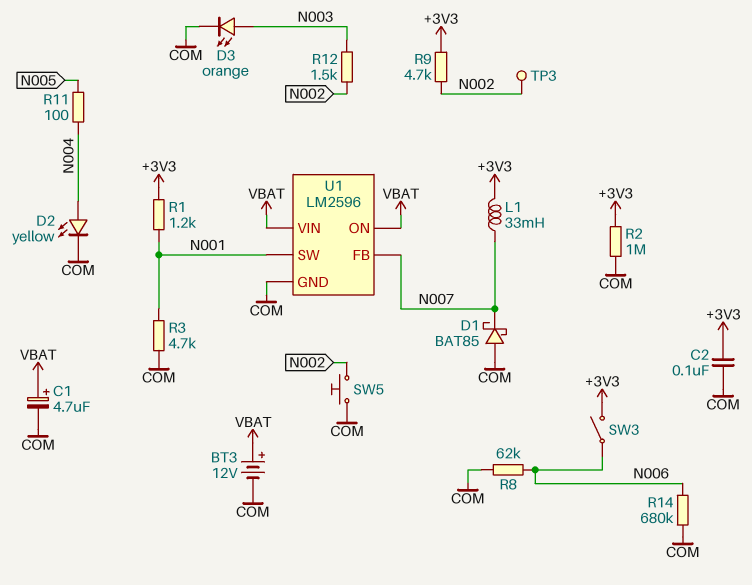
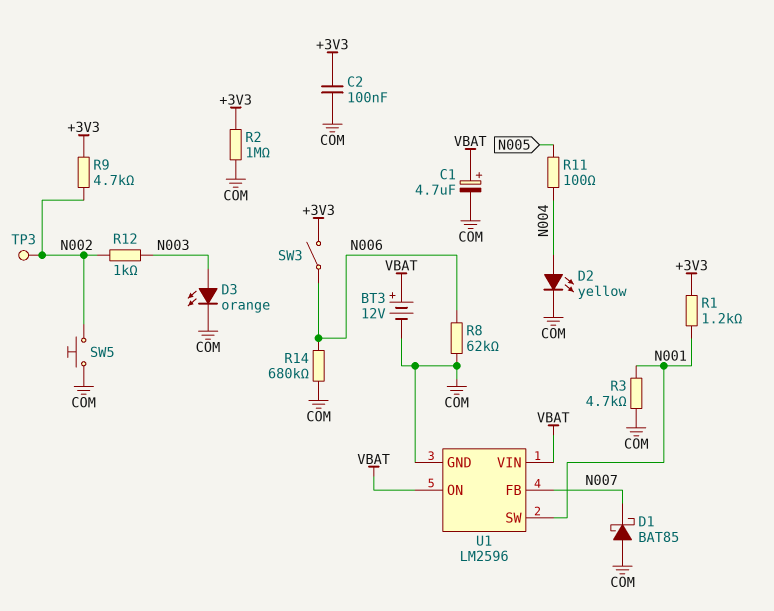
L1: 33mH (+3V3, N007) -> none
R12: 1.5k (N002, N003) -> 1k (N002, N003)

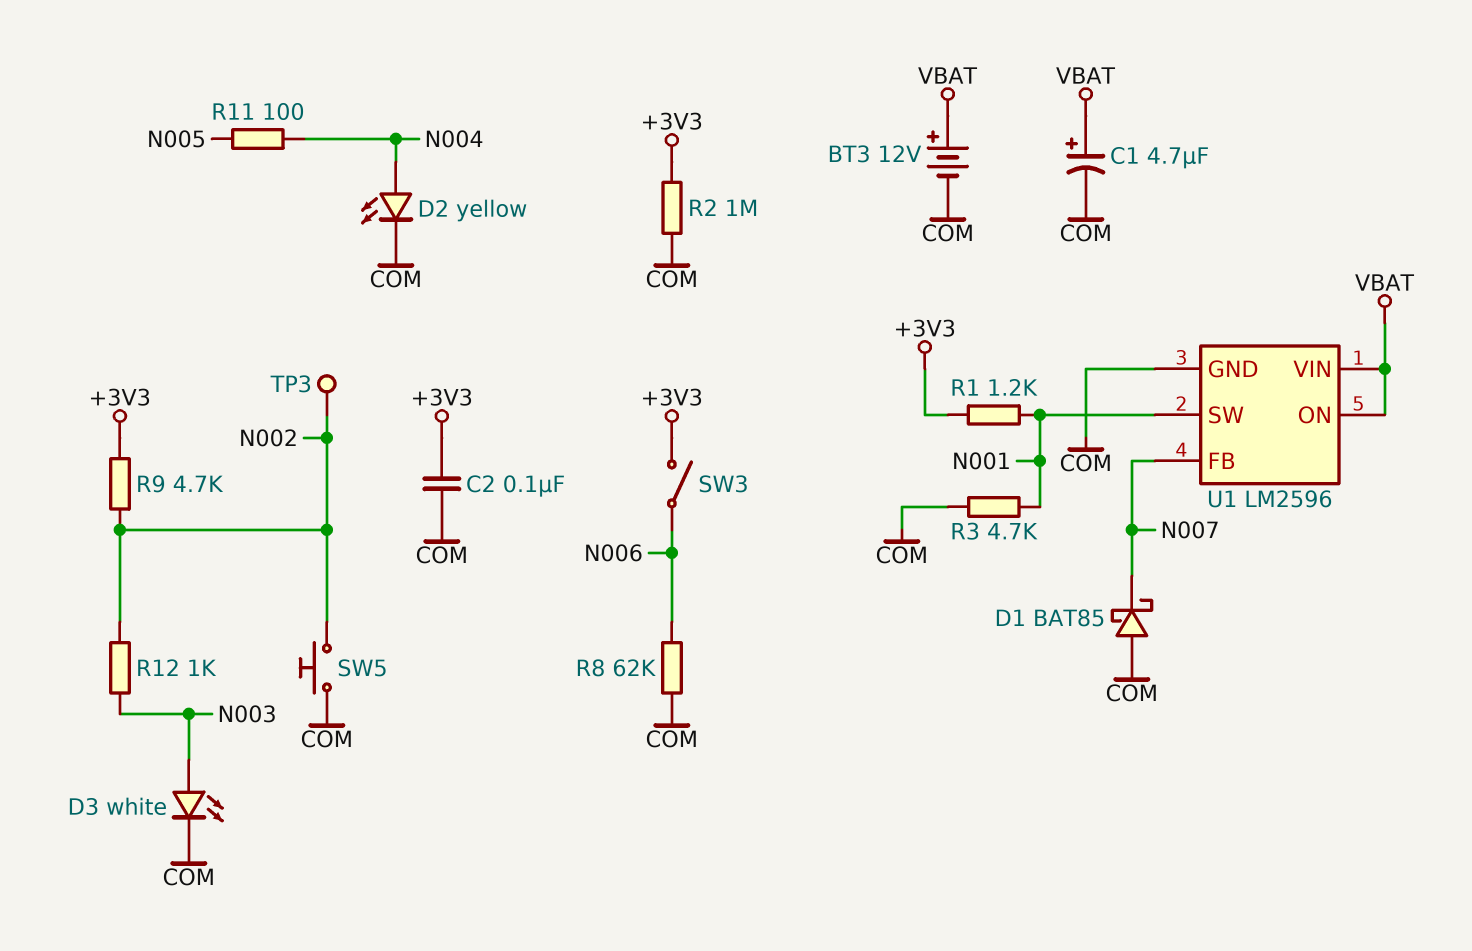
D3: LED orange (A N003, K COM) -> LED white (A N003, K COM)
R14: 680k (COM, N006) -> none

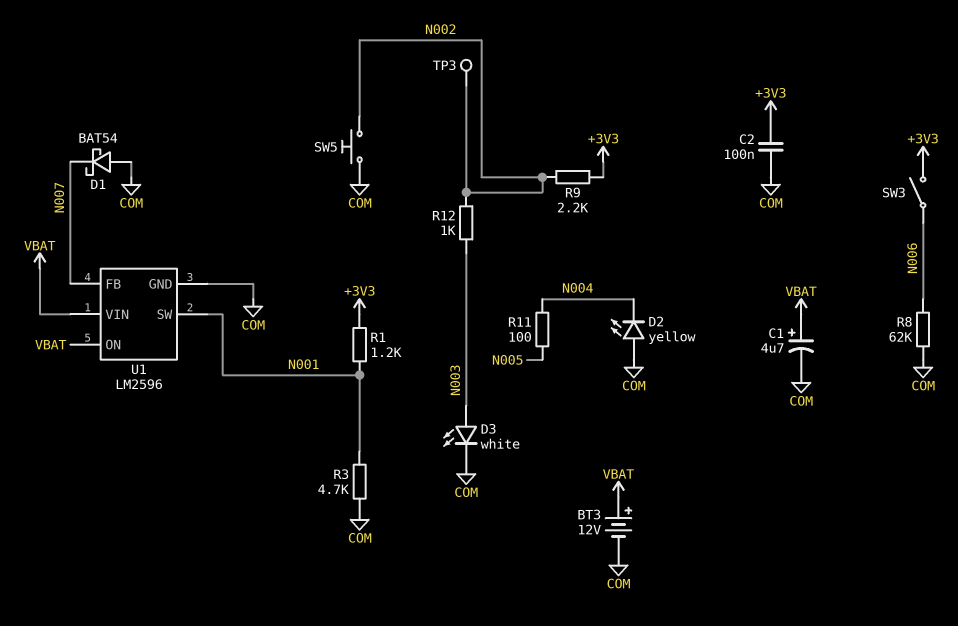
D1: schottky BAT85 (A COM, K N007) -> schottky BAT54 (A COM, K N007)
D2: LED yellow (A N004, K COM) -> LED yellow (A COM, K N004)
R2: 1M (+3V3, COM) -> none
R9: 4.7k (+3V3, N002) -> 2.2k (+3V3, N002)

